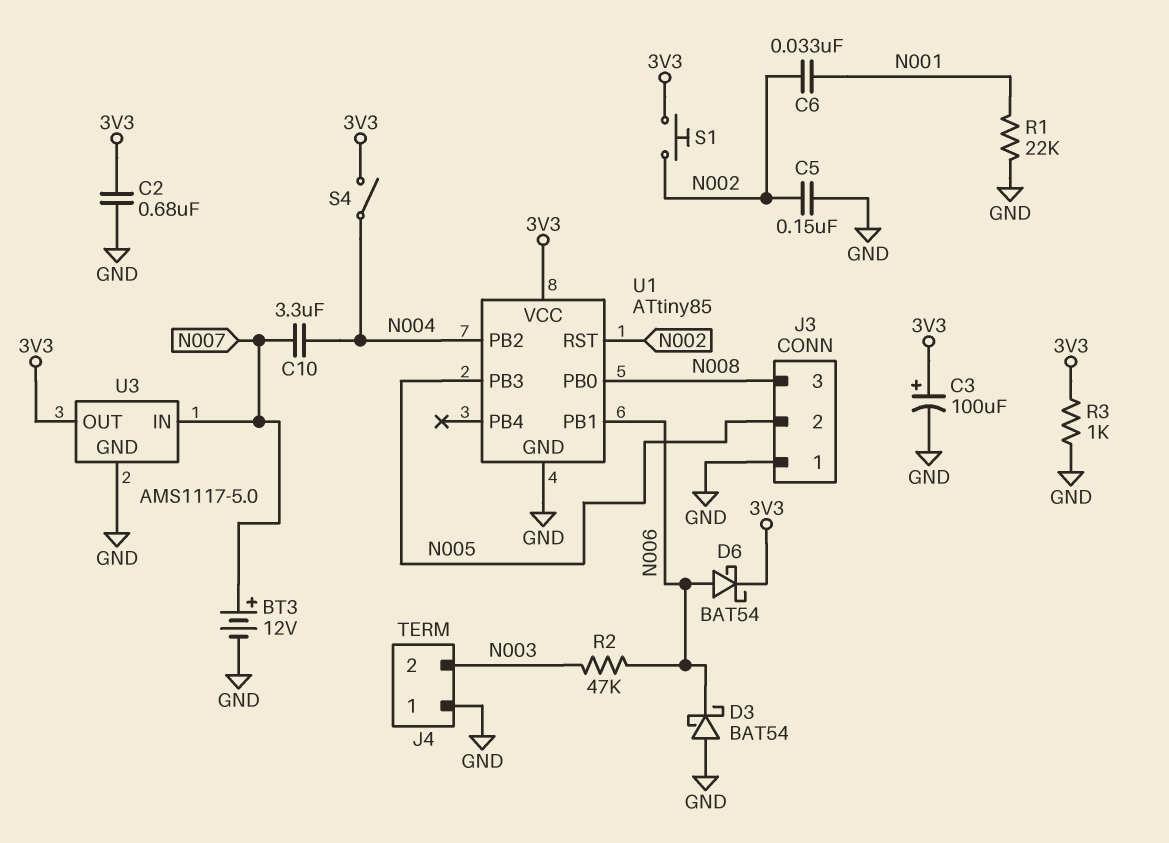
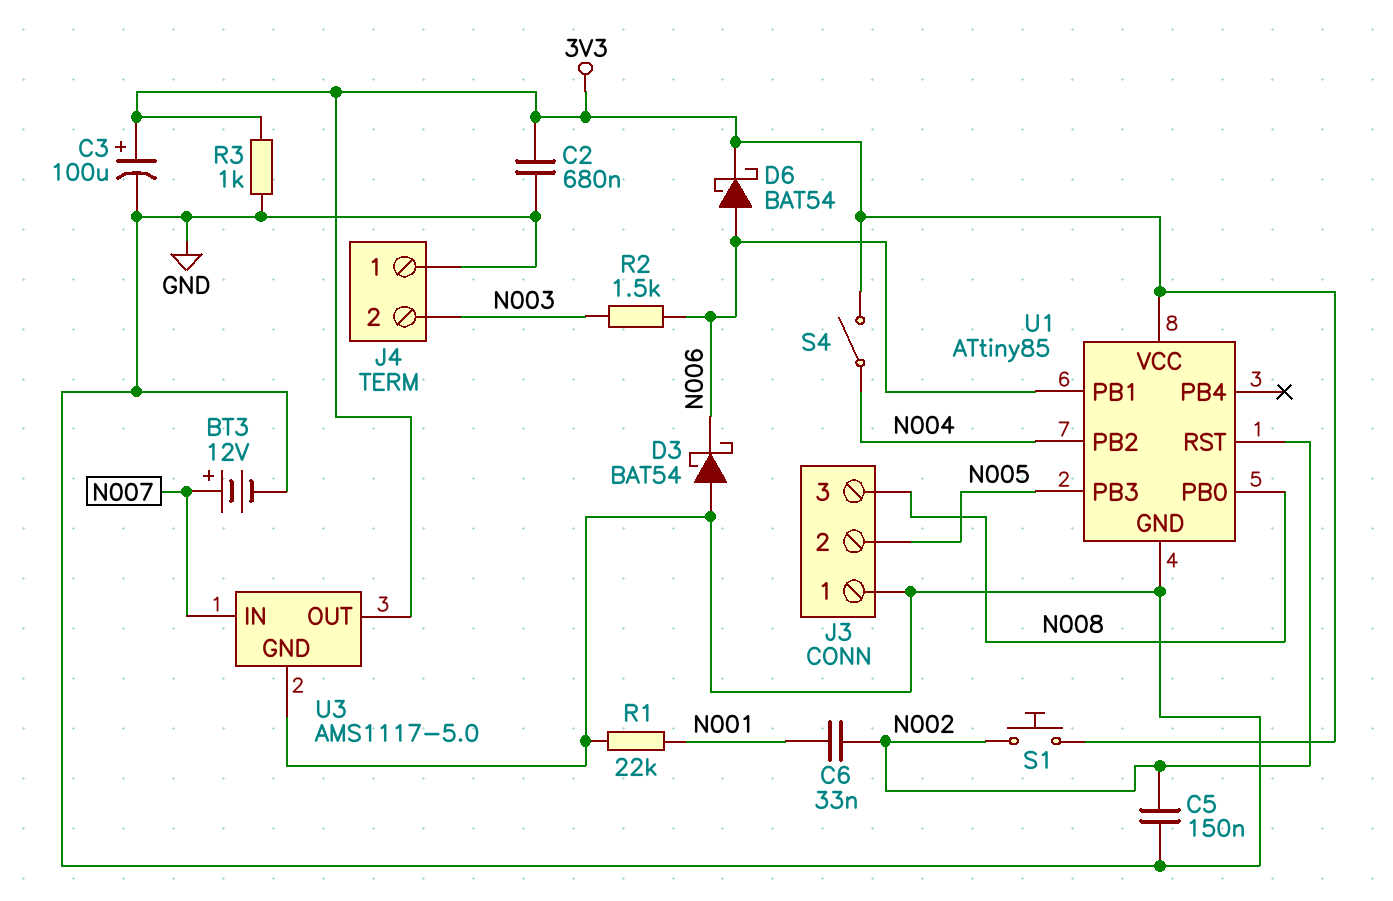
C10: 3.3uF (N004, N007) -> none
R2: 47k (N003, N006) -> 1.5k (N003, N006)

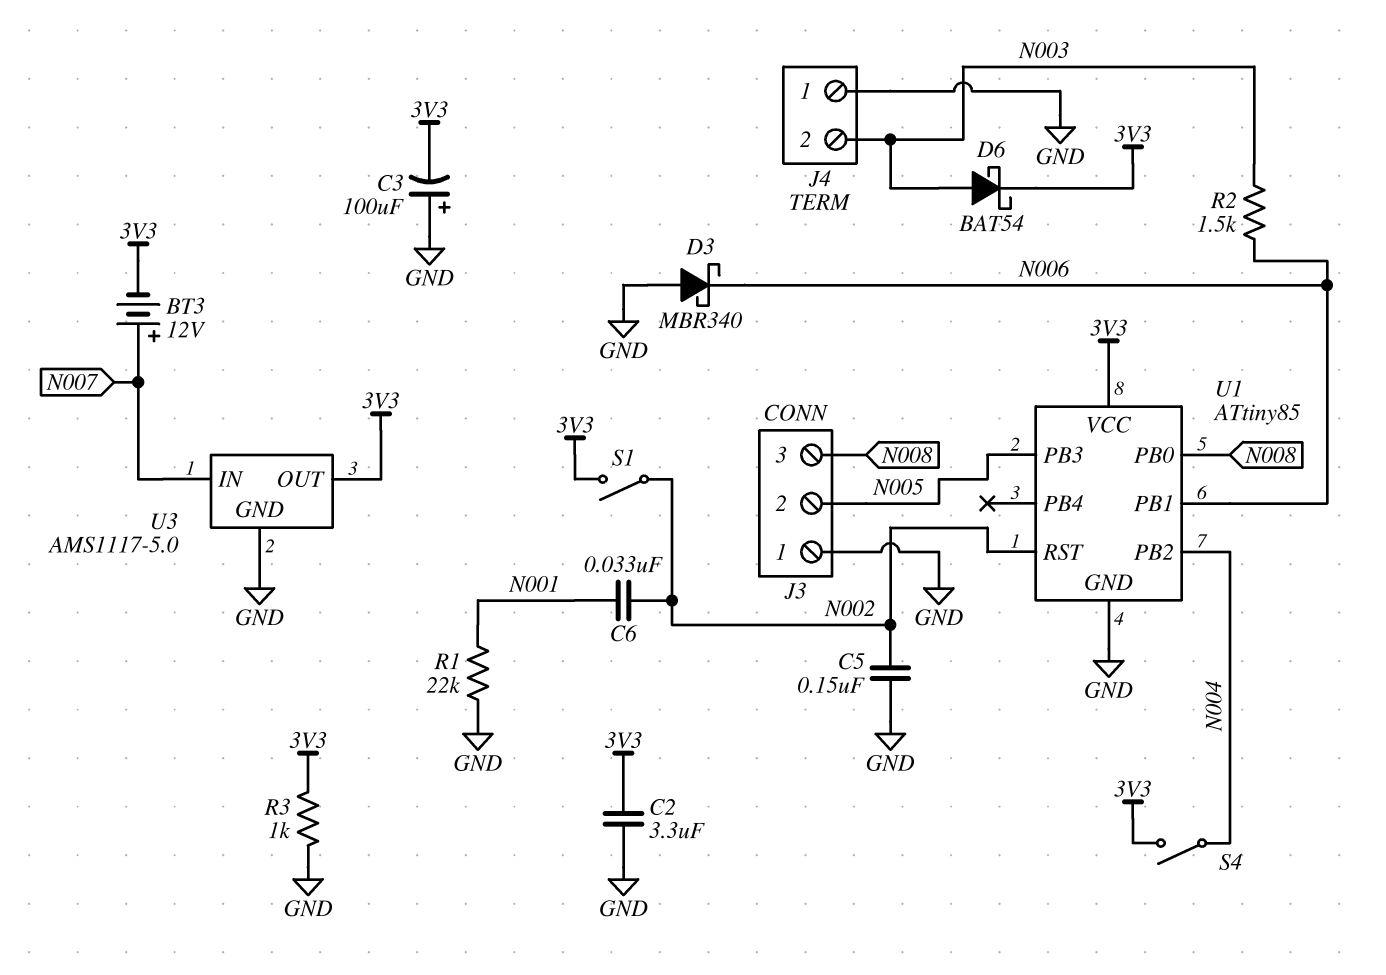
BT3: 12V (plus N007, minus GND) -> 12V (plus N007, minus 3V3)
C2: 680nF (3V3, GND) -> 3.3uF (3V3, GND)
C3: 100uF (plus 3V3, minus GND) -> 100uF (plus GND, minus 3V3)
D3: schottky BAT54 (A GND, K N006) -> schottky MBR340 (A GND, K N006)
D6: schottky BAT54 (A N006, K 3V3) -> schottky BAT54 (A N003, K 3V3)
S1: button (3V3, N002) -> switch (3V3, N002)

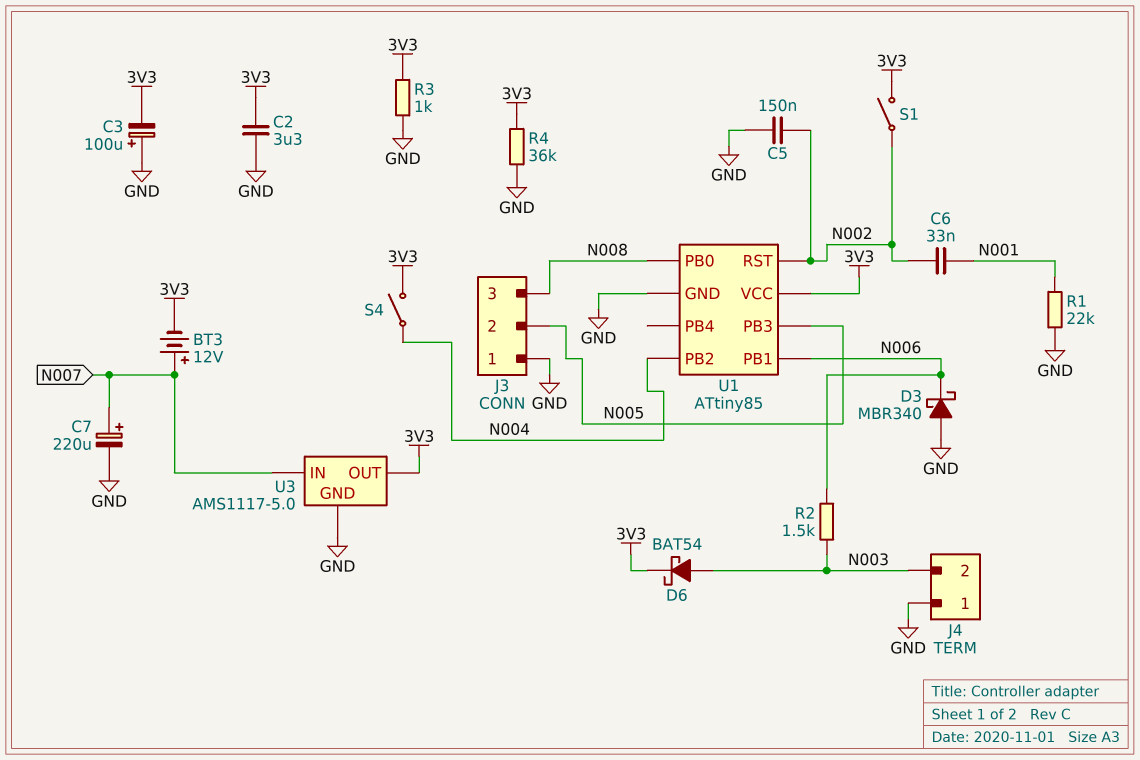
C7: none -> 220uF (plus N007, minus GND)
R4: none -> 36k (3V3, GND)

